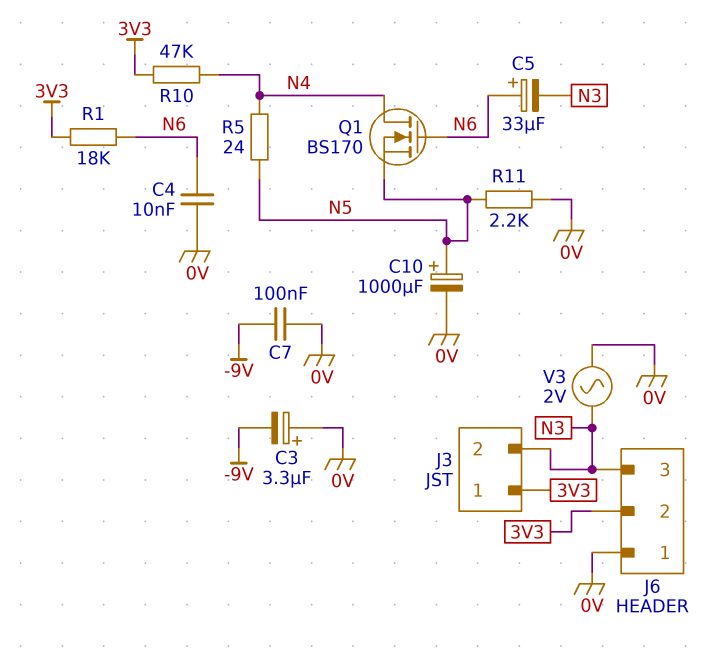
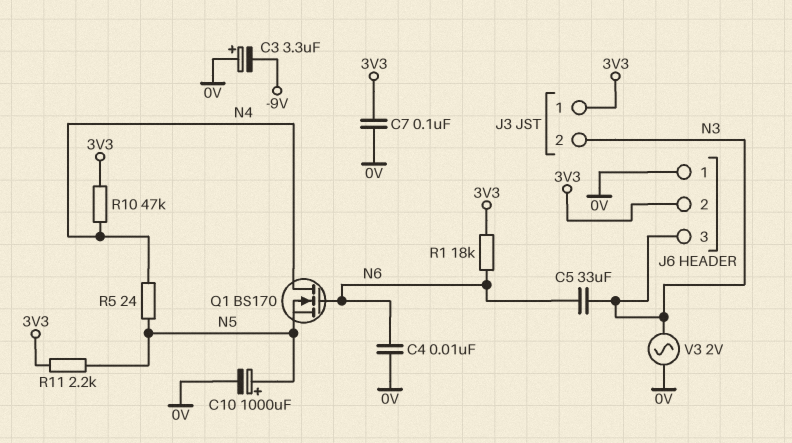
C5: 33uF (plus N6, minus N3) -> 33uF (N3, N6)
C7: 100nF (-9V, 0V) -> 100nF (0V, 3V3)
R11: 2.2k (0V, N5) -> 2.2k (3V3, N5)

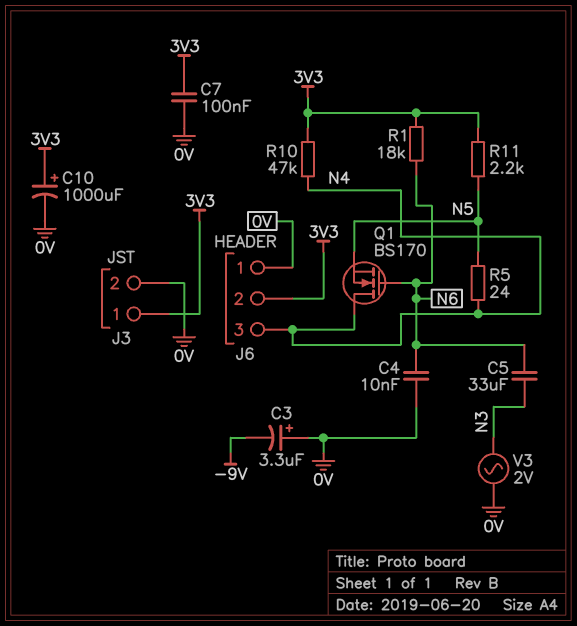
C10: 1000uF (plus N5, minus 0V) -> 1000uF (plus 3V3, minus 0V)
J3 pin 2: N3 -> 0V
J6 pin 3: N3 -> N4

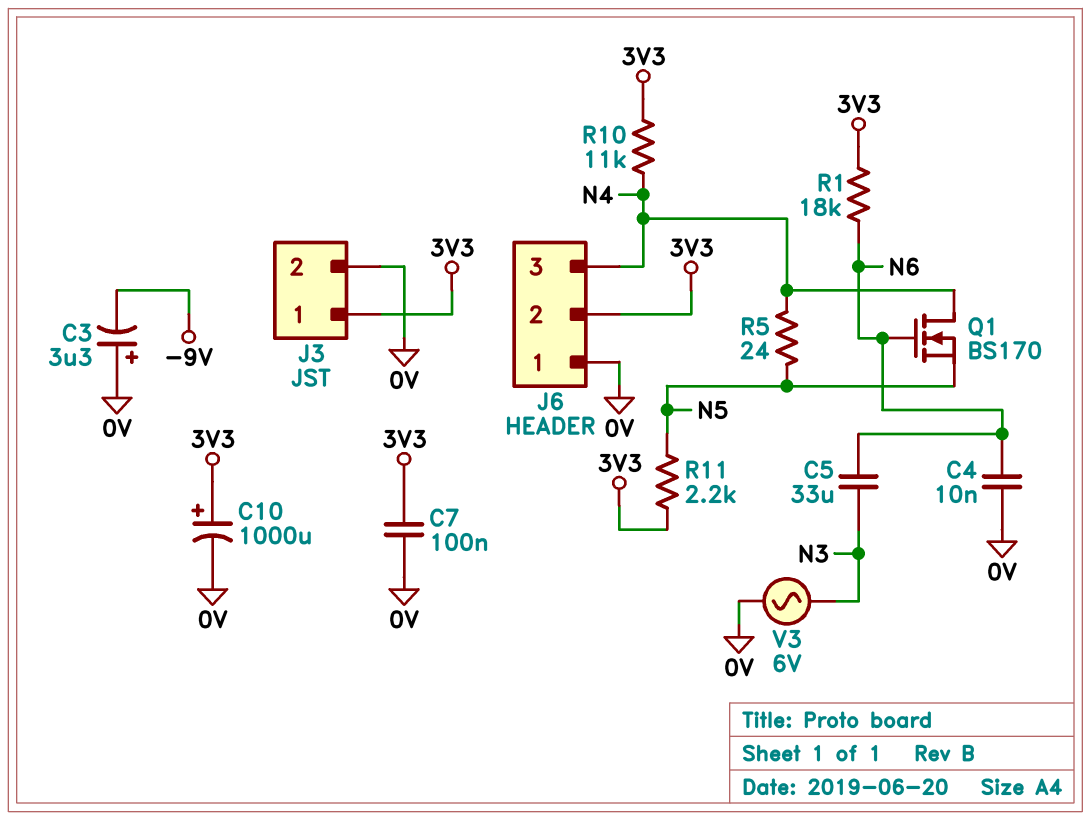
R10: 47k (3V3, N4) -> 11k (3V3, N4)
V3: AC 2V (0V, N3) -> AC 6V (0V, N3)

